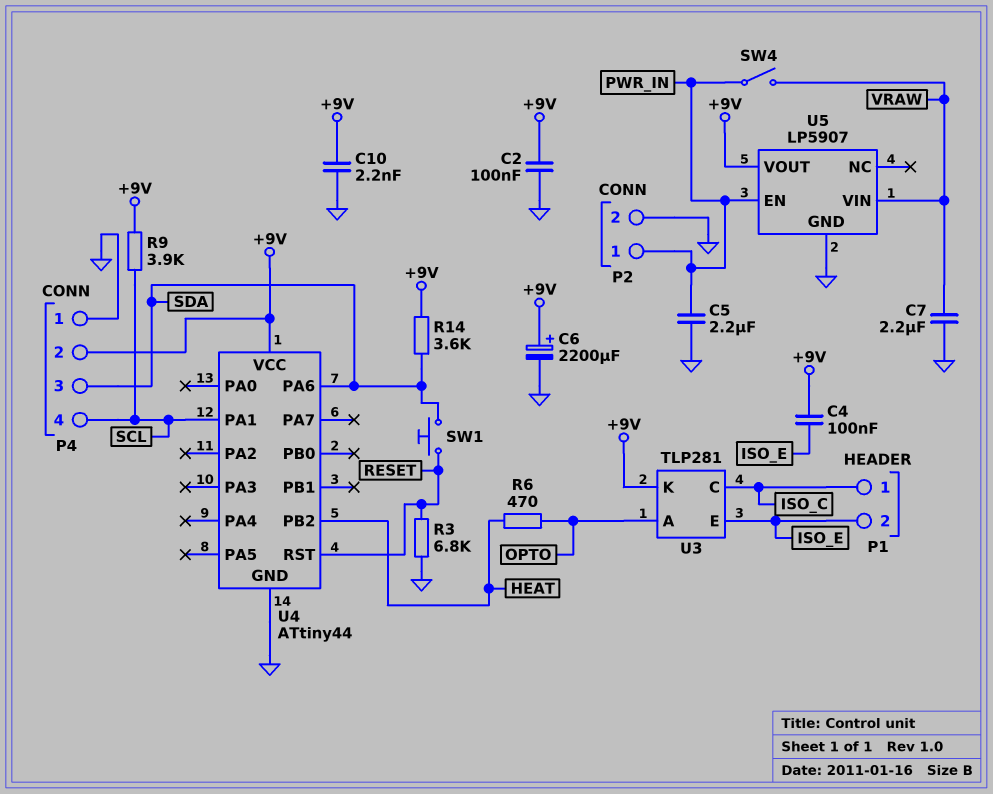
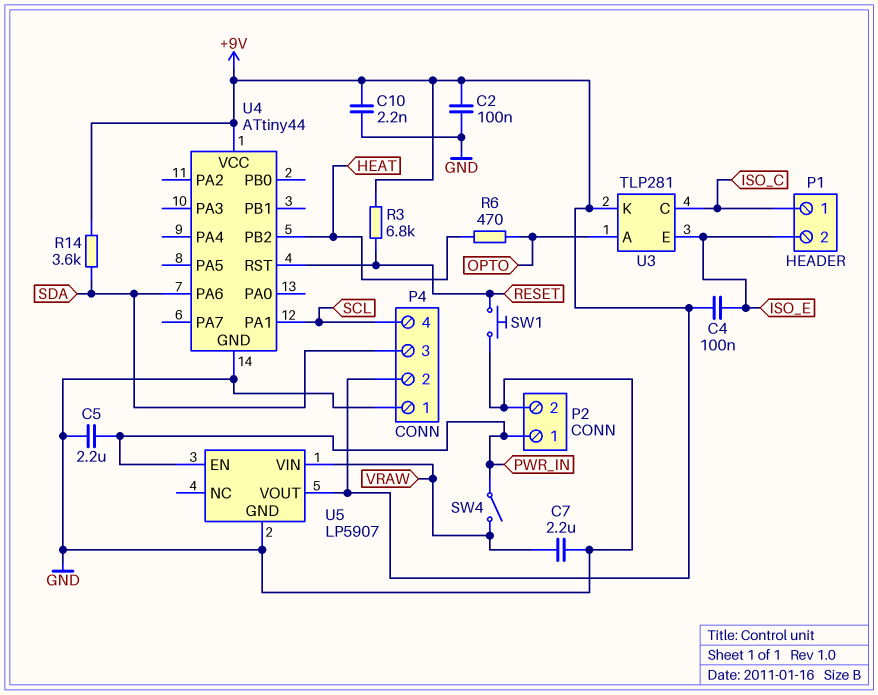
C6: 2200uF (plus +9V, minus GND) -> none
R3: 6.8k (GND, RESET) -> 6.8k (+9V, RESET)
R9: 3.9k (+9V, SCL) -> none
SW1: button (RESET, SDA) -> button (GND, RESET)

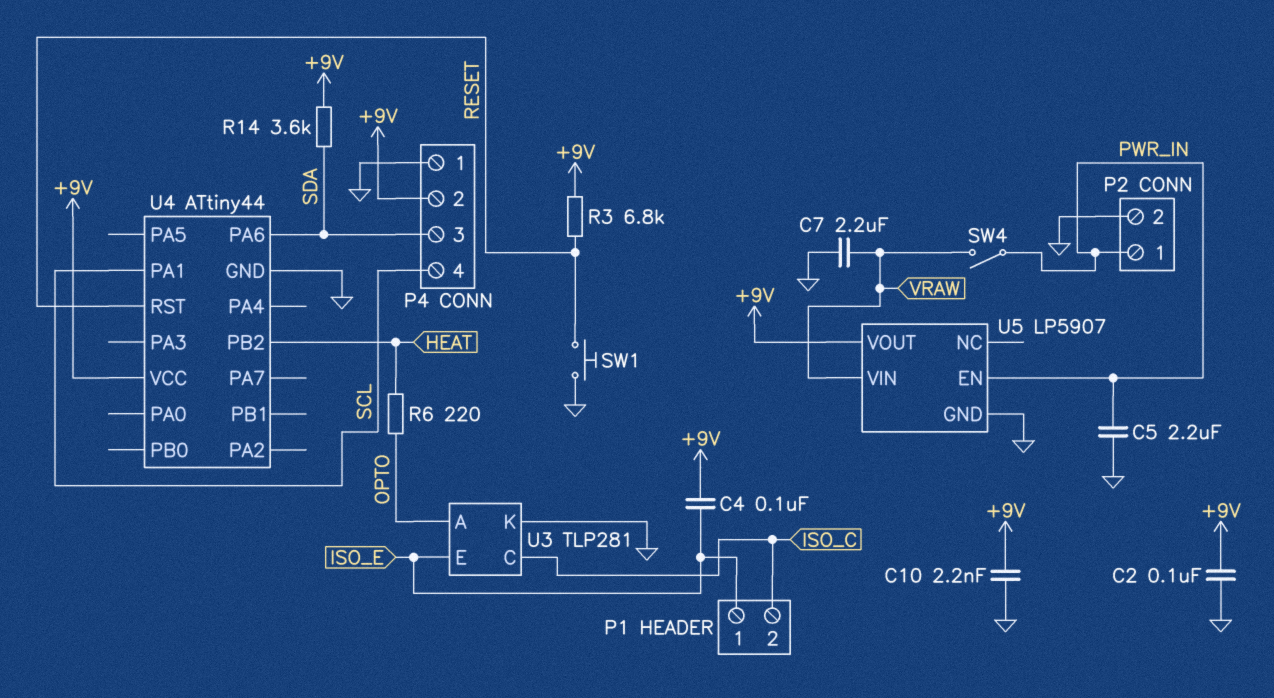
P1 pin 1: ISO_C -> ISO_E
P1 pin 2: ISO_E -> ISO_C
R6: 470 (HEAT, OPTO) -> 220 (HEAT, OPTO)
U3 pin K: +9V -> GND

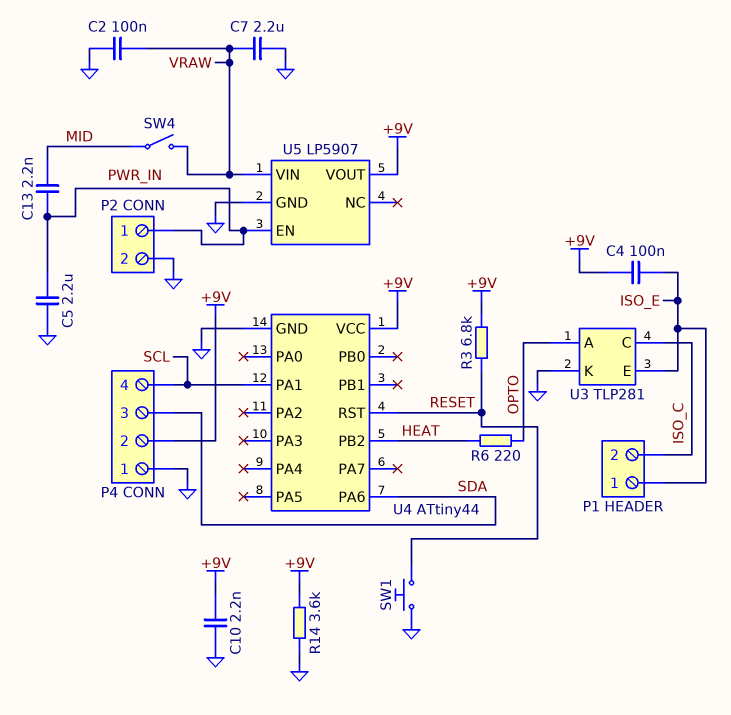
C2: 100nF (+9V, GND) -> 100nF (GND, VRAW)
C13: none -> 2.2nF (MID, PWR_IN)
R14: 3.6k (+9V, SDA) -> 3.6k (+9V, GND)
SW4: switch (PWR_IN, VRAW) -> switch (MID, VRAW)

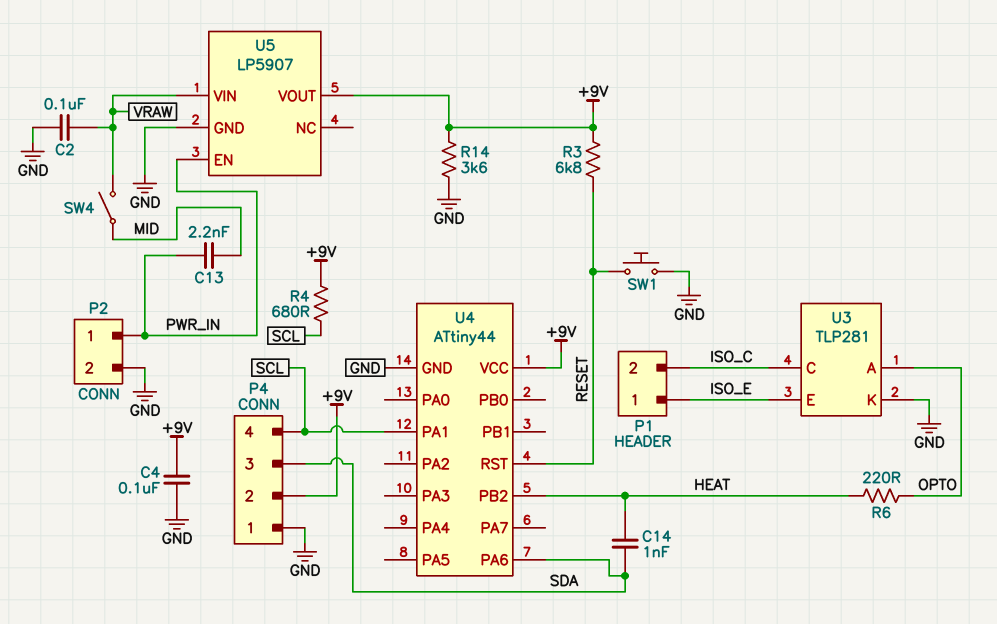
C4: 100nF (+9V, ISO_E) -> 100nF (+9V, GND)
C5: 2.2uF (GND, PWR_IN) -> none
C7: 2.2uF (GND, VRAW) -> none
C10: 2.2nF (+9V, GND) -> none
C14: none -> 1nF (HEAT, SDA)
R4: none -> 680 (+9V, SCL)

